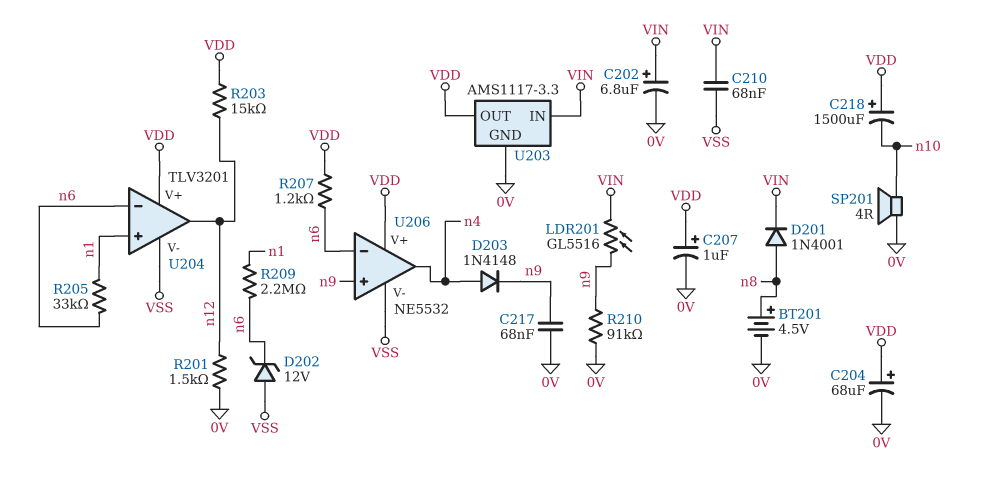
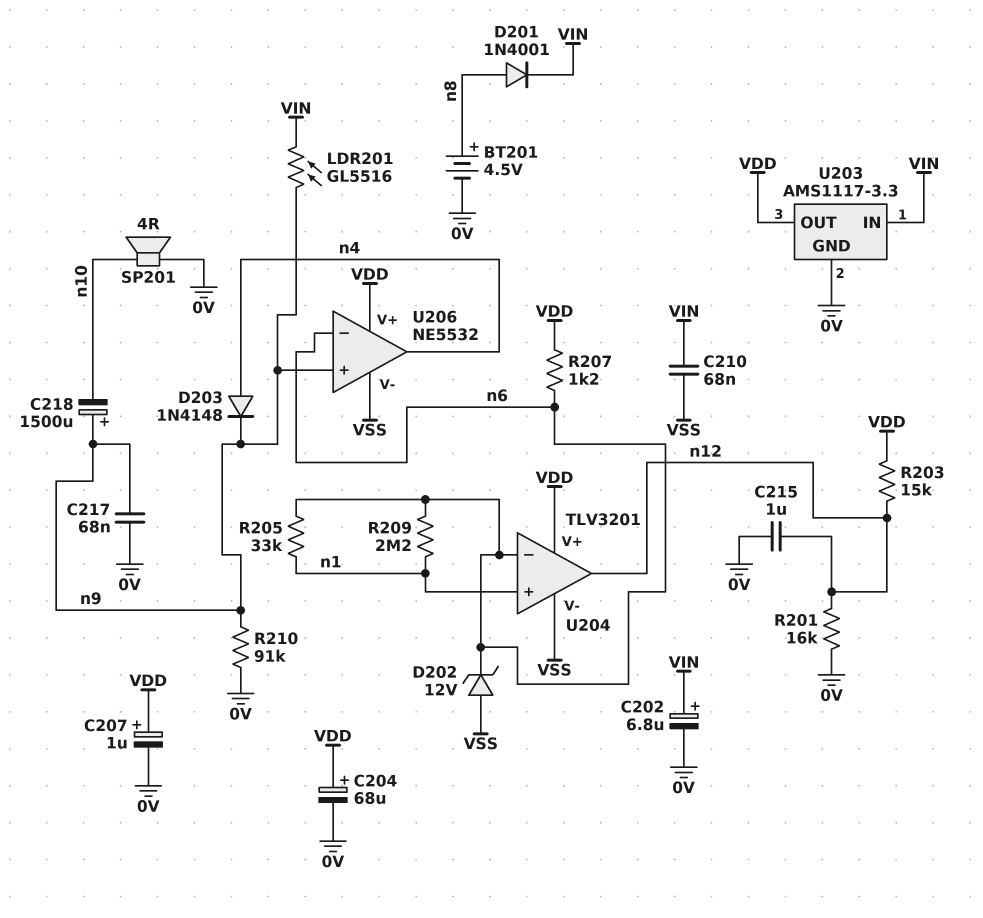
C215: none -> 1uF (0V, n12)
C218: 1500uF (plus VDD, minus n10) -> 1500uF (plus n9, minus n10)
R201: 1.5k (0V, n12) -> 16k (0V, n12)

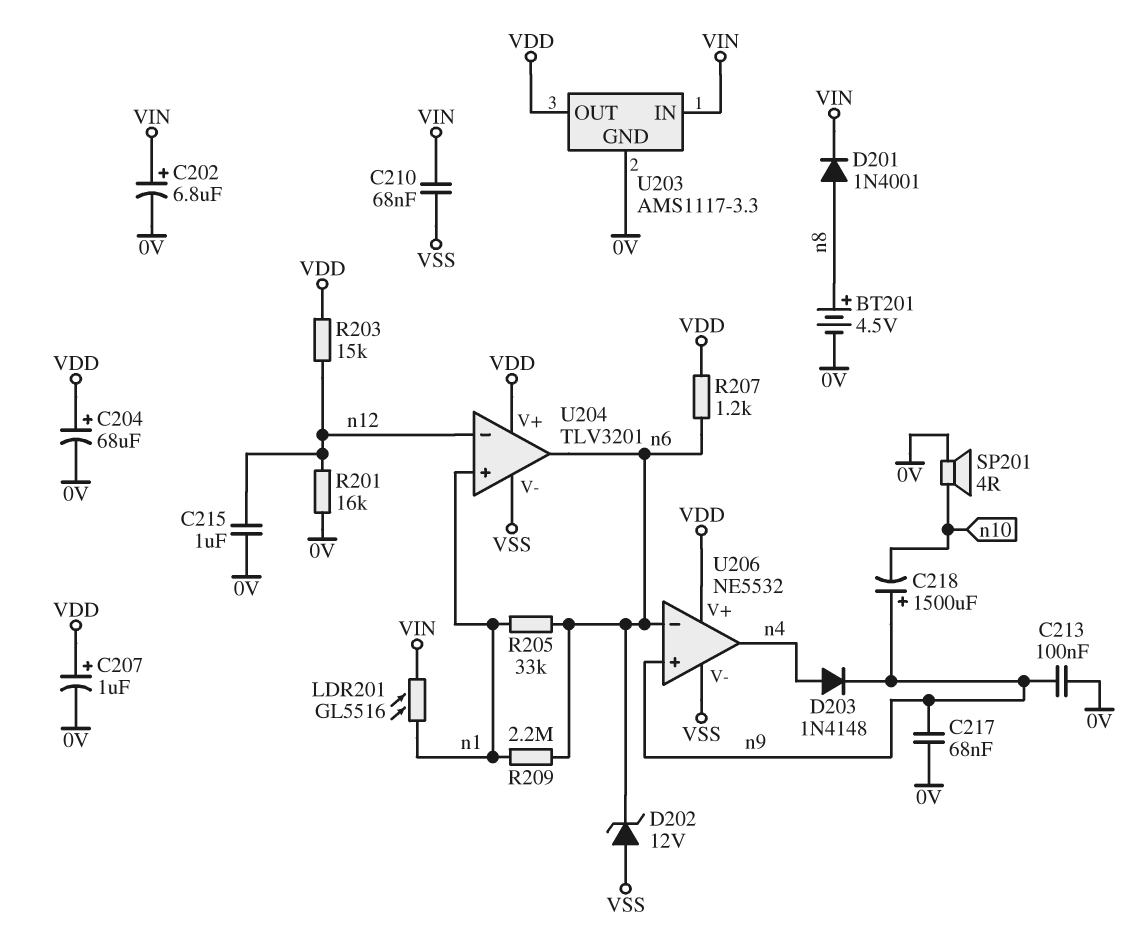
C213: none -> 100nF (0V, n9)
LDR201: GL5516 (VIN, n9) -> GL5516 (VIN, n1)
R210: 91k (0V, n9) -> none
U204 pin in-: n6 -> n12
U204 pin out: n12 -> n6

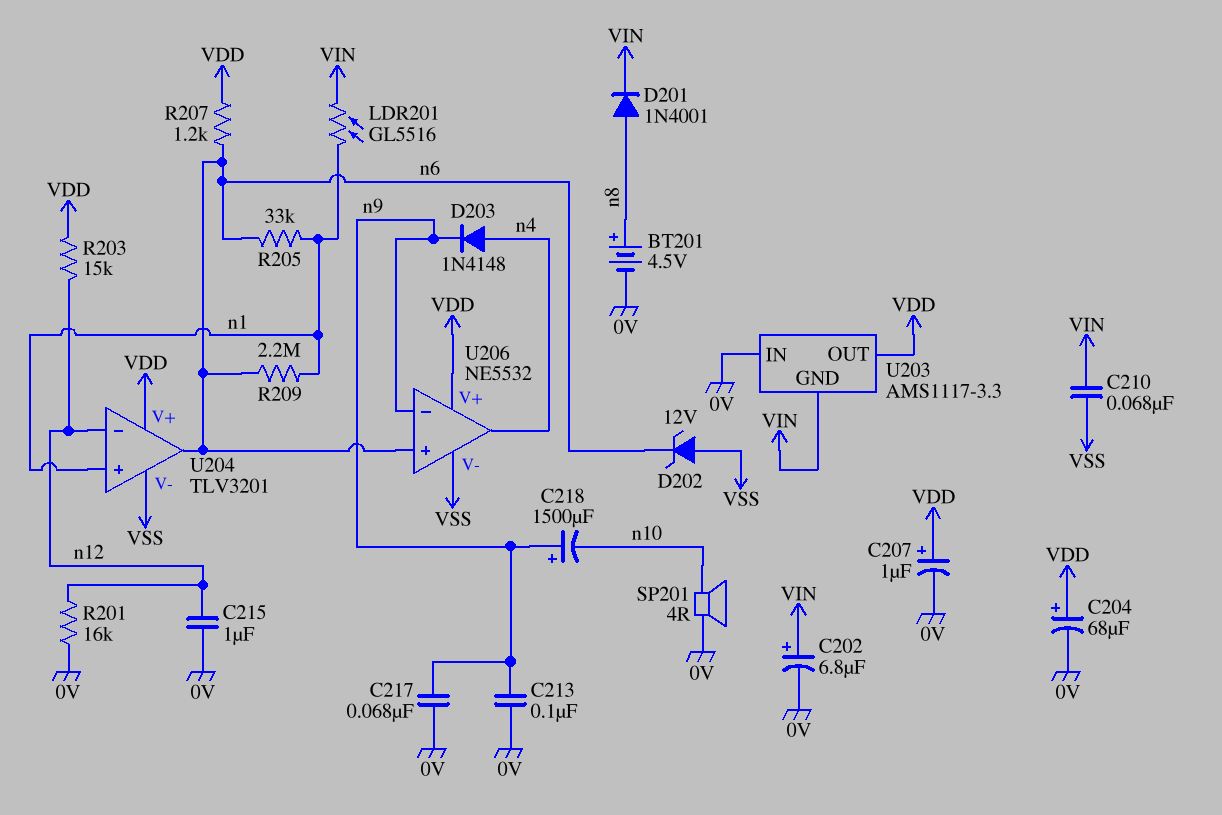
U203 pin GND: 0V -> VIN
U203 pin IN: VIN -> 0V
U206 pin in+: n9 -> n6
U206 pin in-: n6 -> n9

